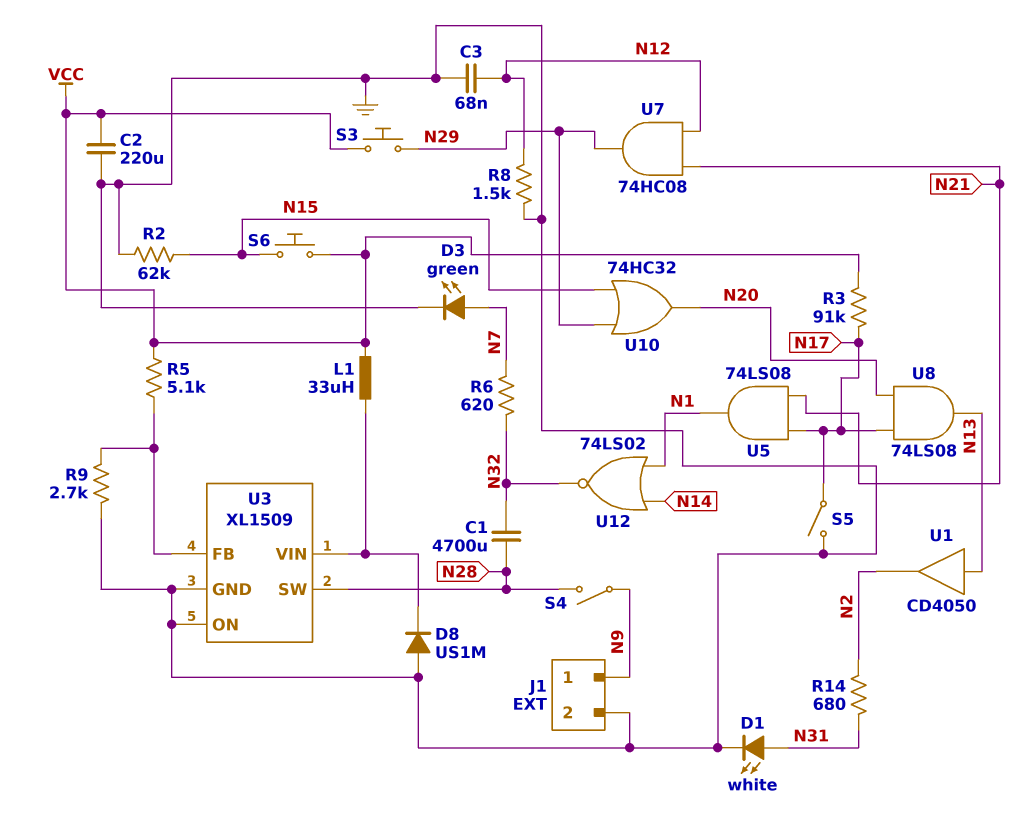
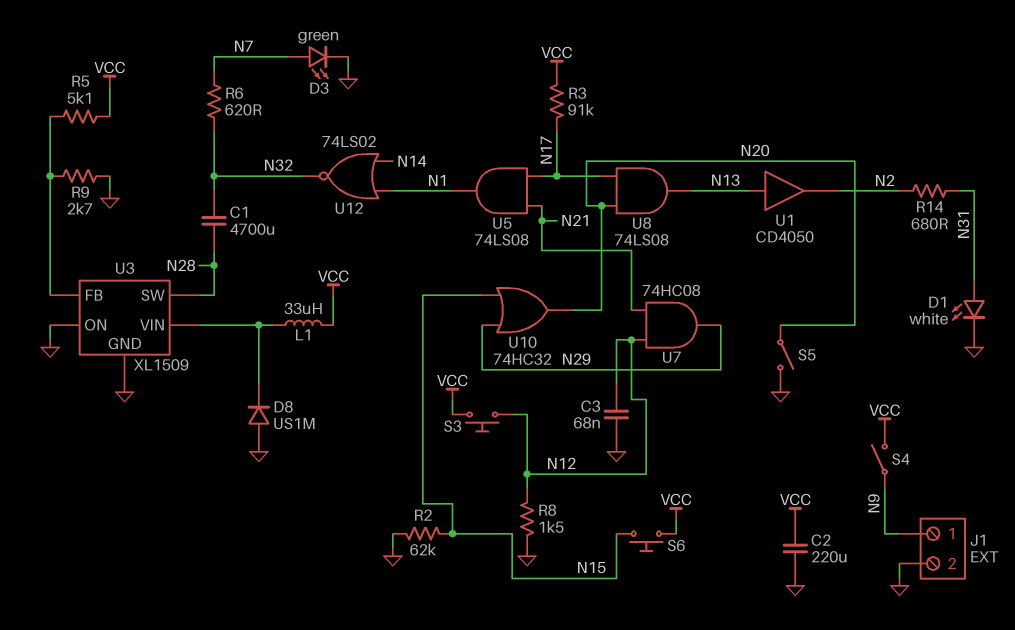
S3: button (N29, VCC) -> button (N12, VCC)
S4: switch (N9, N28) -> switch (N9, VCC)
S5: switch (GND, N17) -> switch (GND, N20)

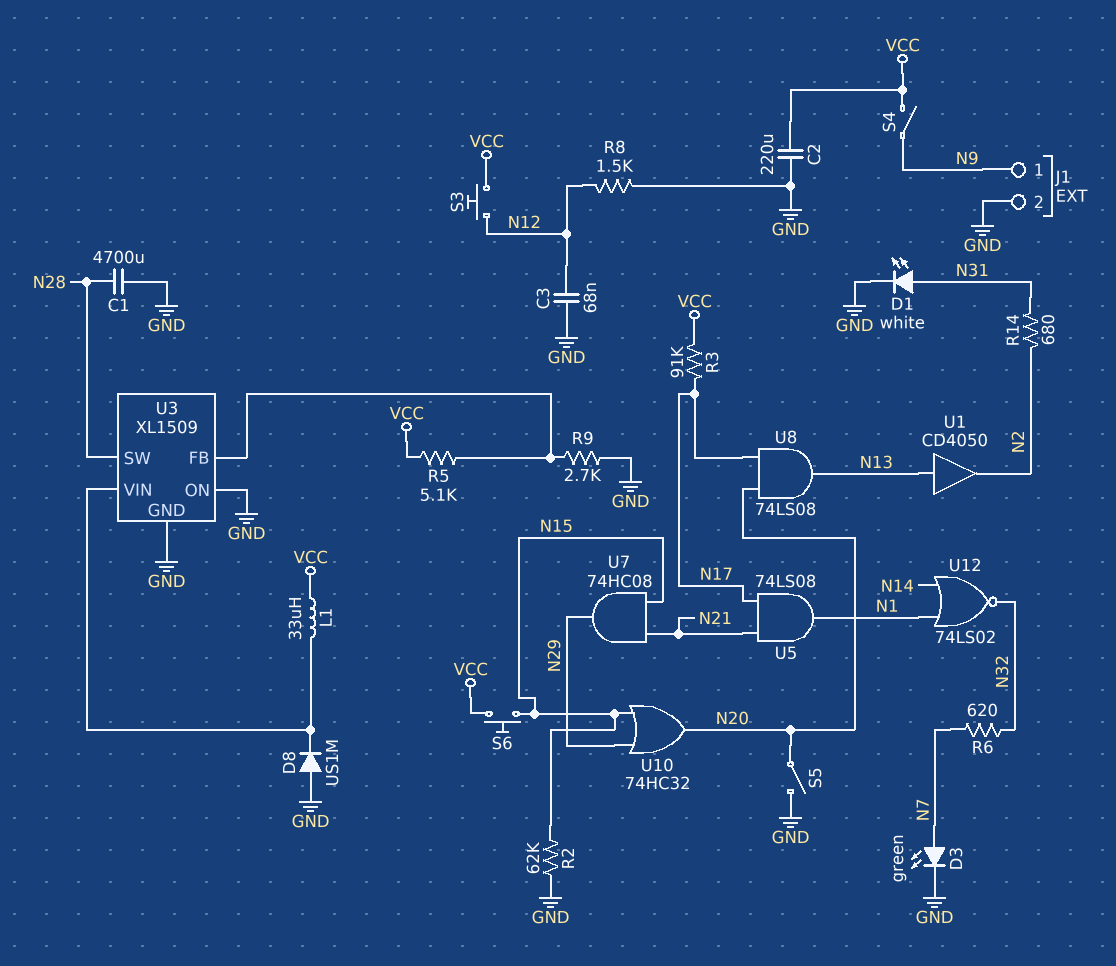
C1: 4700uF (N28, N32) -> 4700uF (GND, N28)
U7: AND 74HC08 (in N12, in N21, out N29) -> AND 74HC08 (in N15, in N21, out N29)

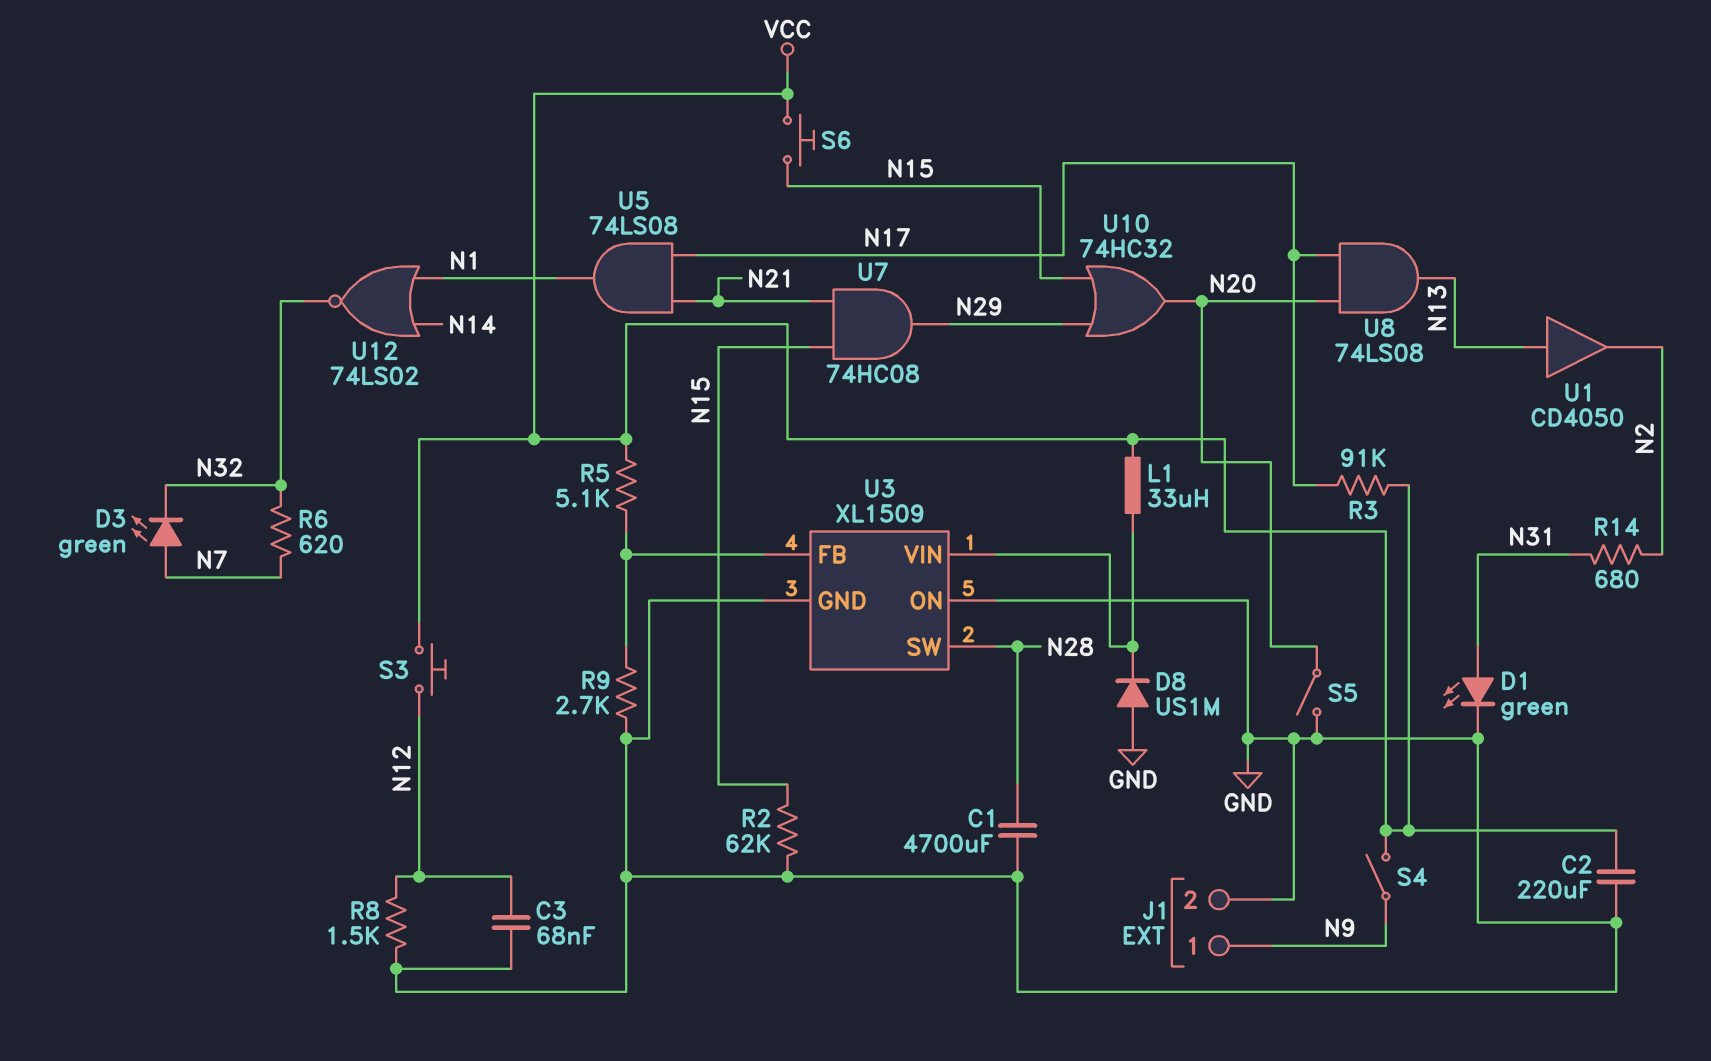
D1: LED white (A N31, K GND) -> LED green (A N31, K GND)
D3: LED green (A N7, K GND) -> LED green (A N7, K N32)

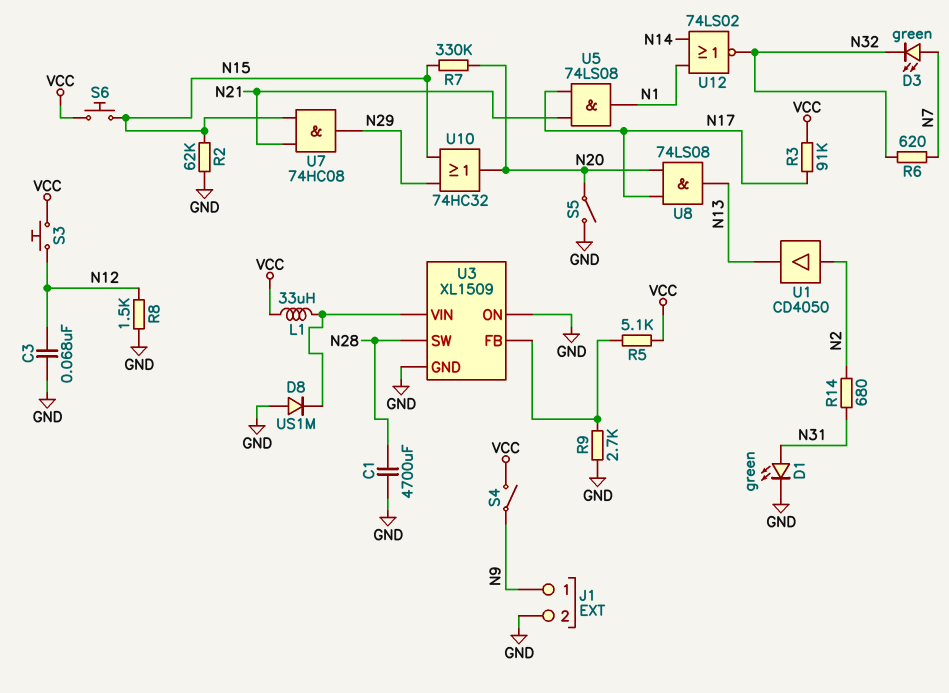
C2: 220uF (GND, VCC) -> none
R7: none -> 330k (N15, N20)
U1: buffer CD4050 (in N13, out N2) -> buffer CD4050 (in N2, out N13)

